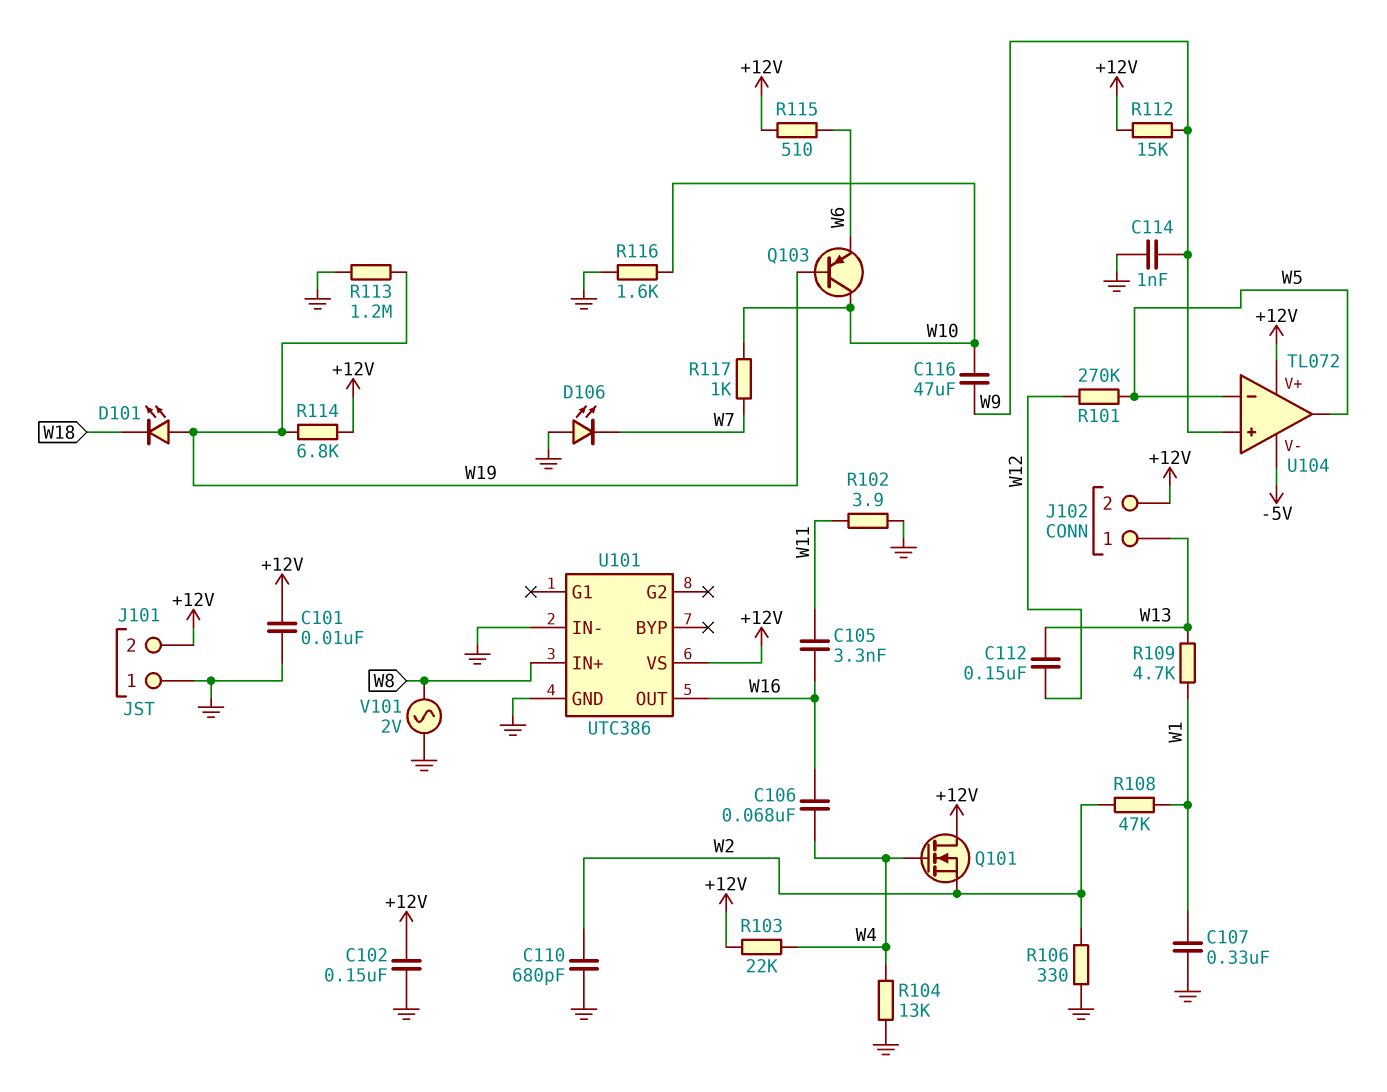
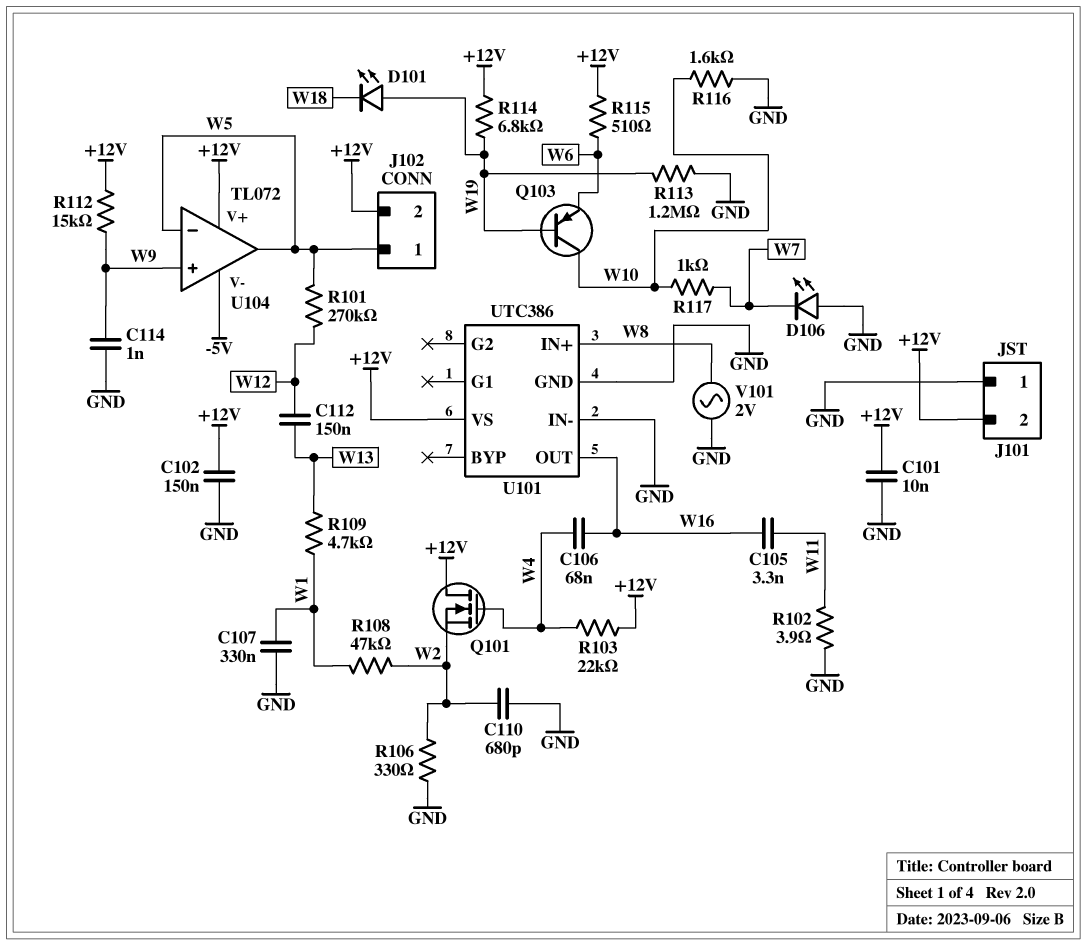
C116: 47uF (W9, W10) -> none
J102 pin 1: W13 -> W5
R104: 13k (GND, W4) -> none

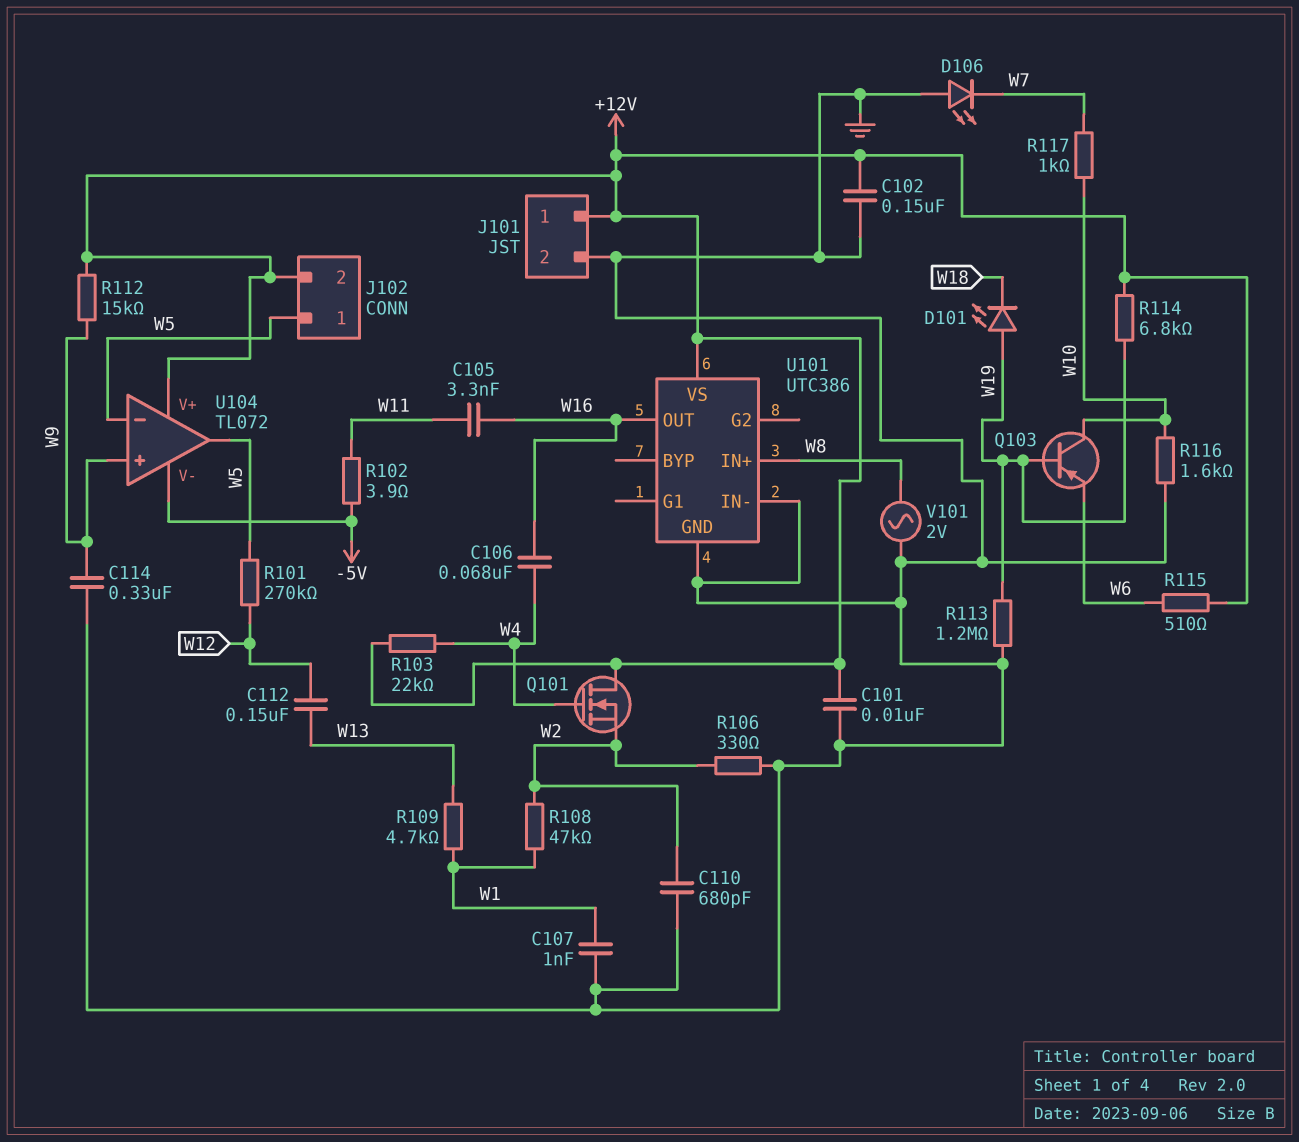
C107: 330nF (GND, W1) -> 1nF (GND, W1)
C114: 1nF (GND, W9) -> 330nF (GND, W9)
J101 pin 1: GND -> +12V
J101 pin 2: +12V -> GND
R102: 3.9 (GND, W11) -> 3.9 (-5V, W11)

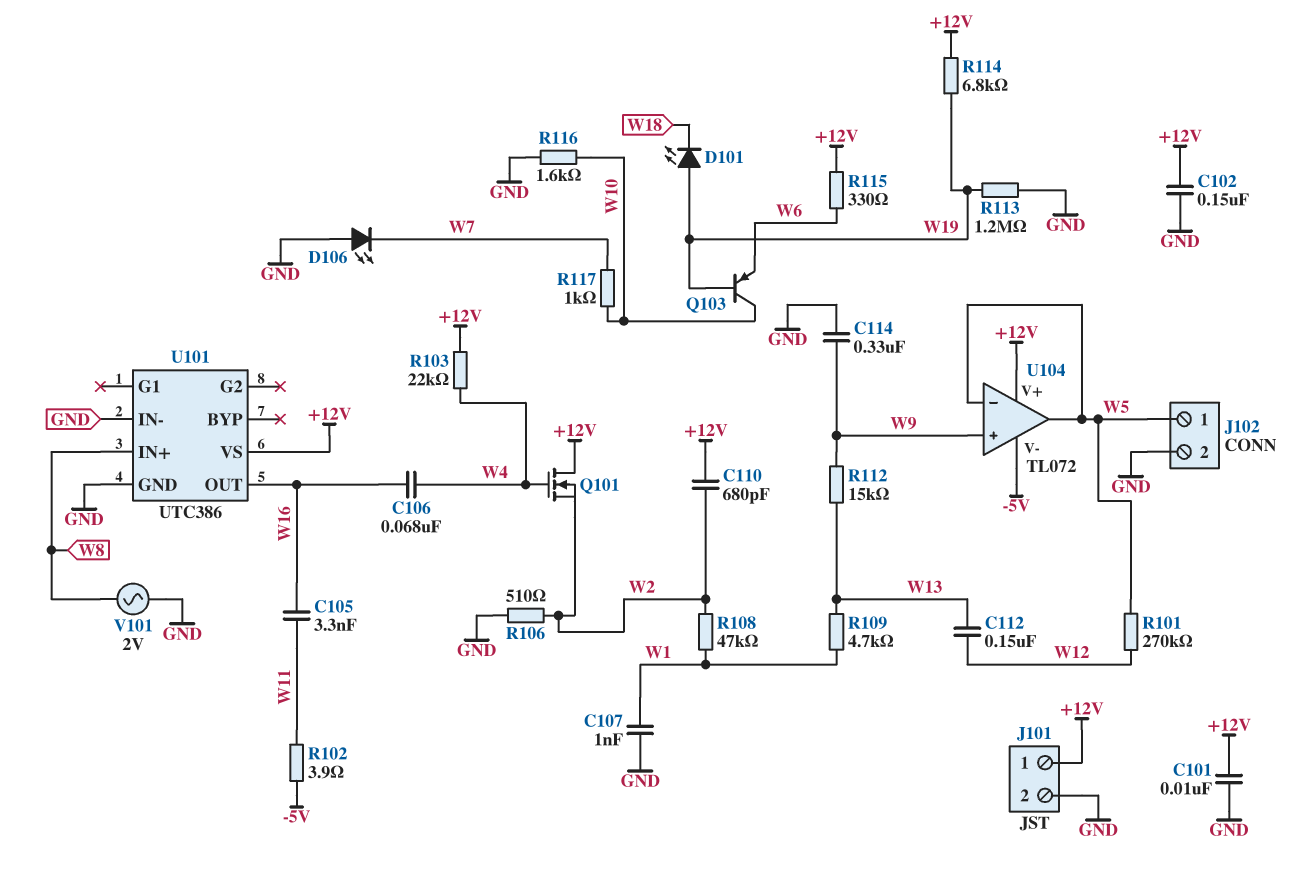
C110: 680pF (GND, W2) -> 680pF (+12V, W2)
J102 pin 2: +12V -> GND
R106: 330 (GND, W2) -> 510 (GND, W2)
R112: 15k (+12V, W9) -> 15k (W9, W13)
R115: 510 (+12V, W6) -> 330 (+12V, W6)

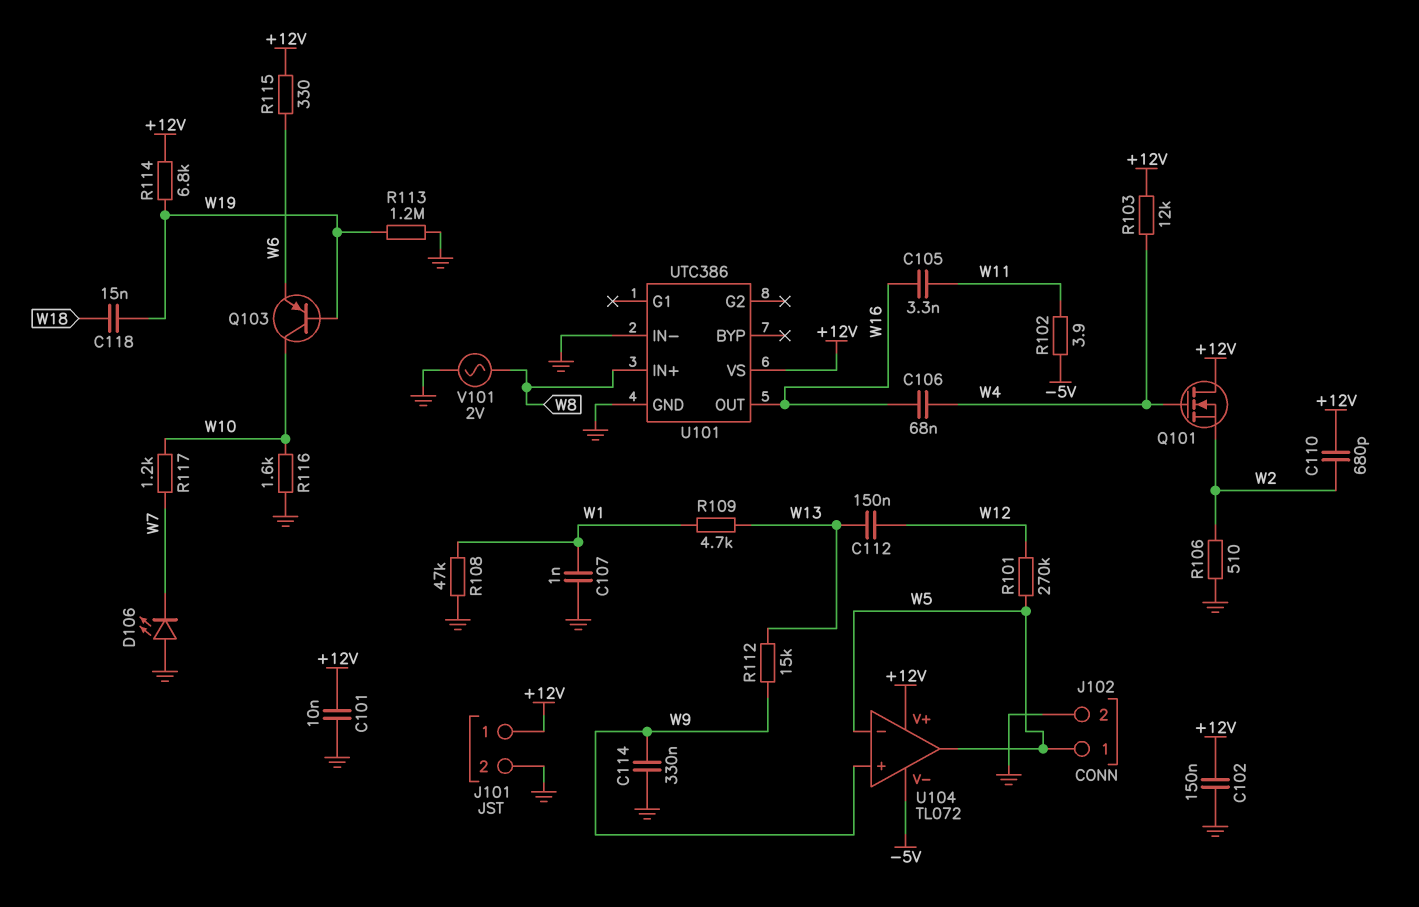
C118: none -> 15nF (W18, W19)
D101: LED (A W19, K W18) -> none
R103: 22k (+12V, W4) -> 12k (+12V, W4)
R108: 47k (W1, W2) -> 47k (GND, W1)
R117: 1k (W7, W10) -> 1.2k (W7, W10)

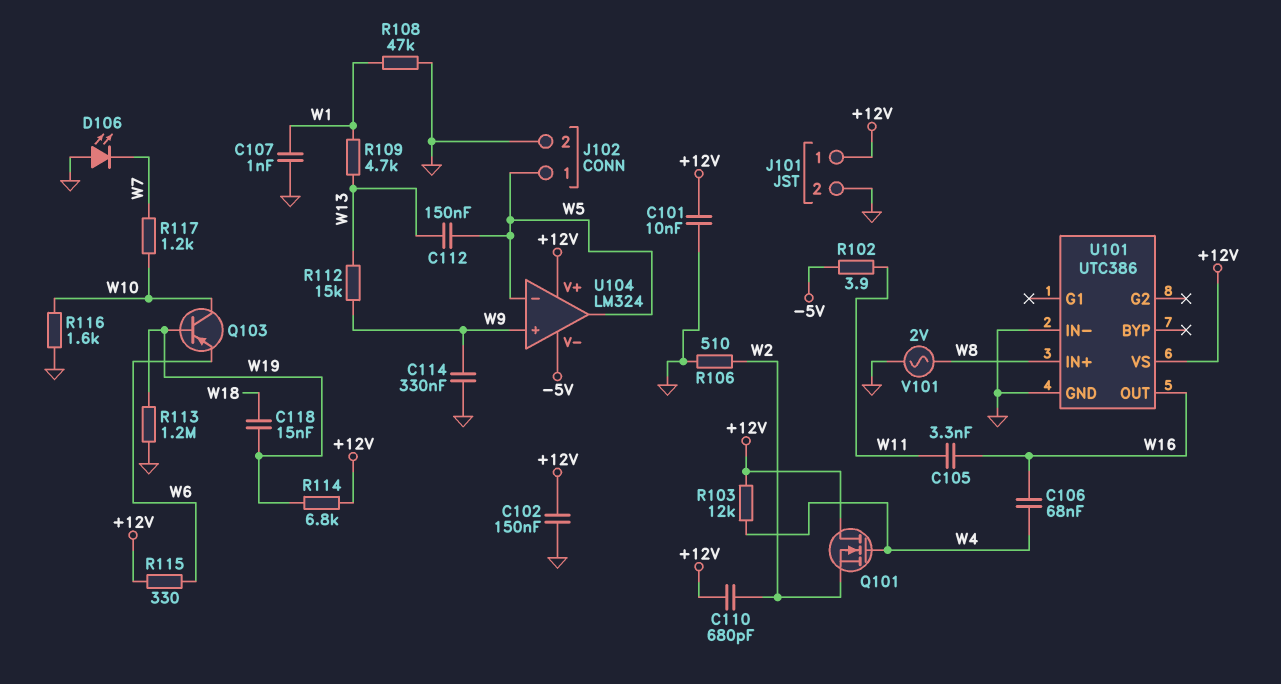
C112: 150nF (W12, W13) -> 150nF (W5, W13)
R101: 270k (W5, W12) -> none
U104: TL072 -> LM324

